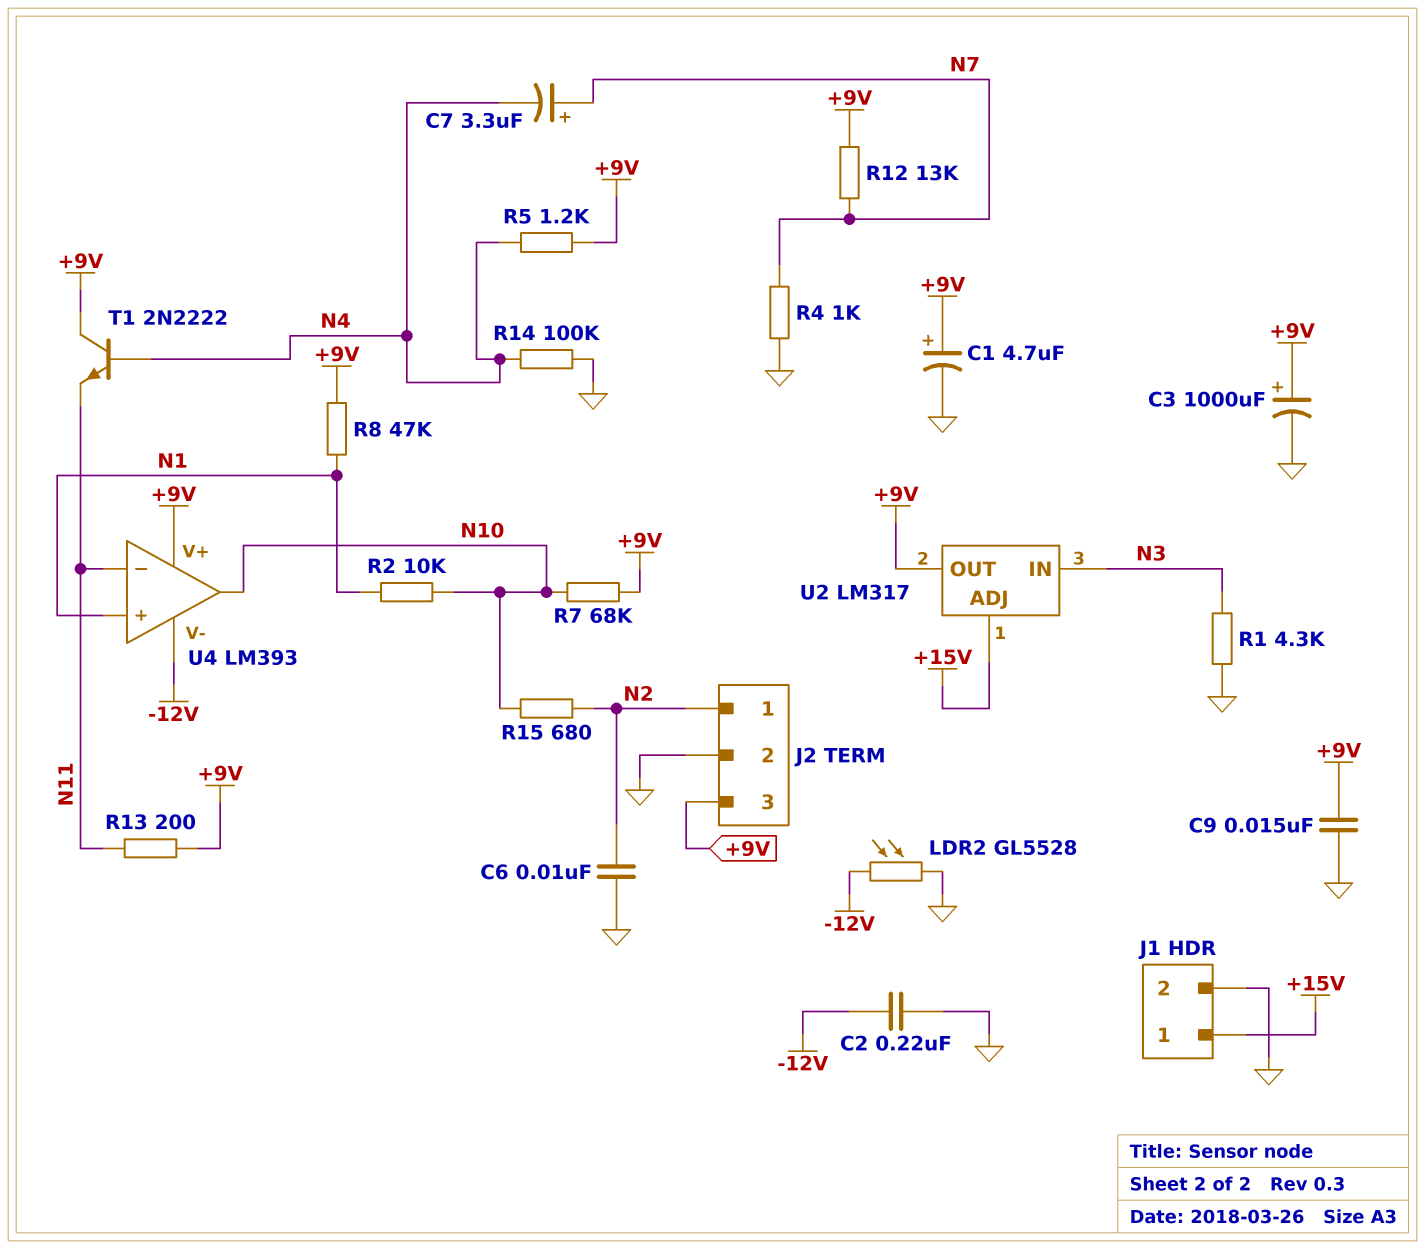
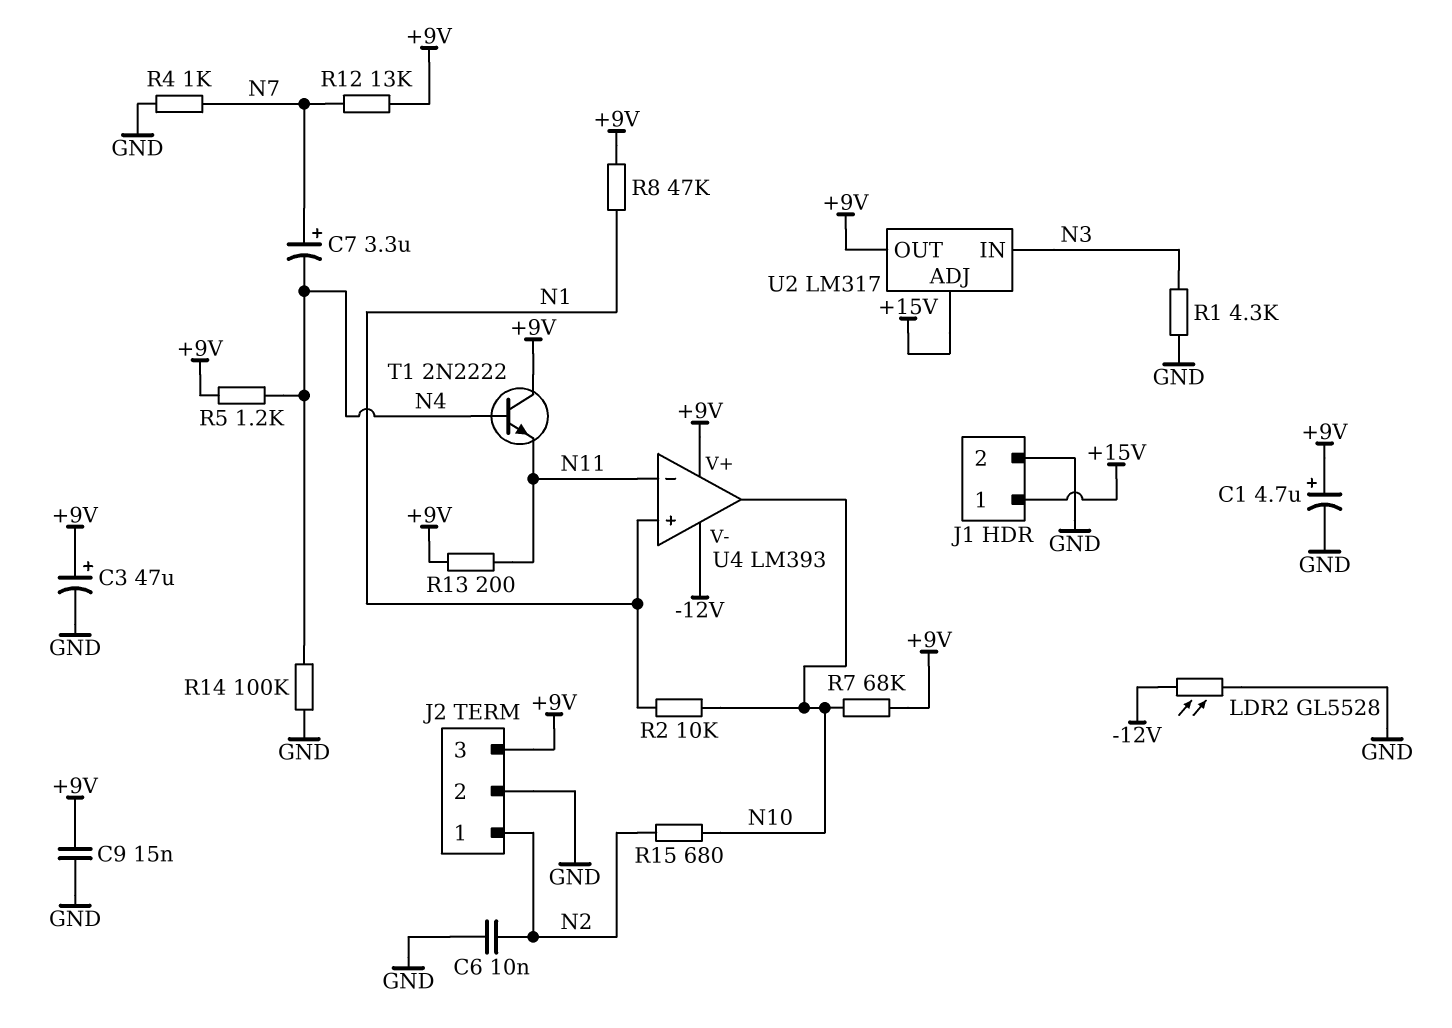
C2: 220nF (-12V, GND) -> none
C3: 1000uF (plus +9V, minus GND) -> 47uF (plus +9V, minus GND)

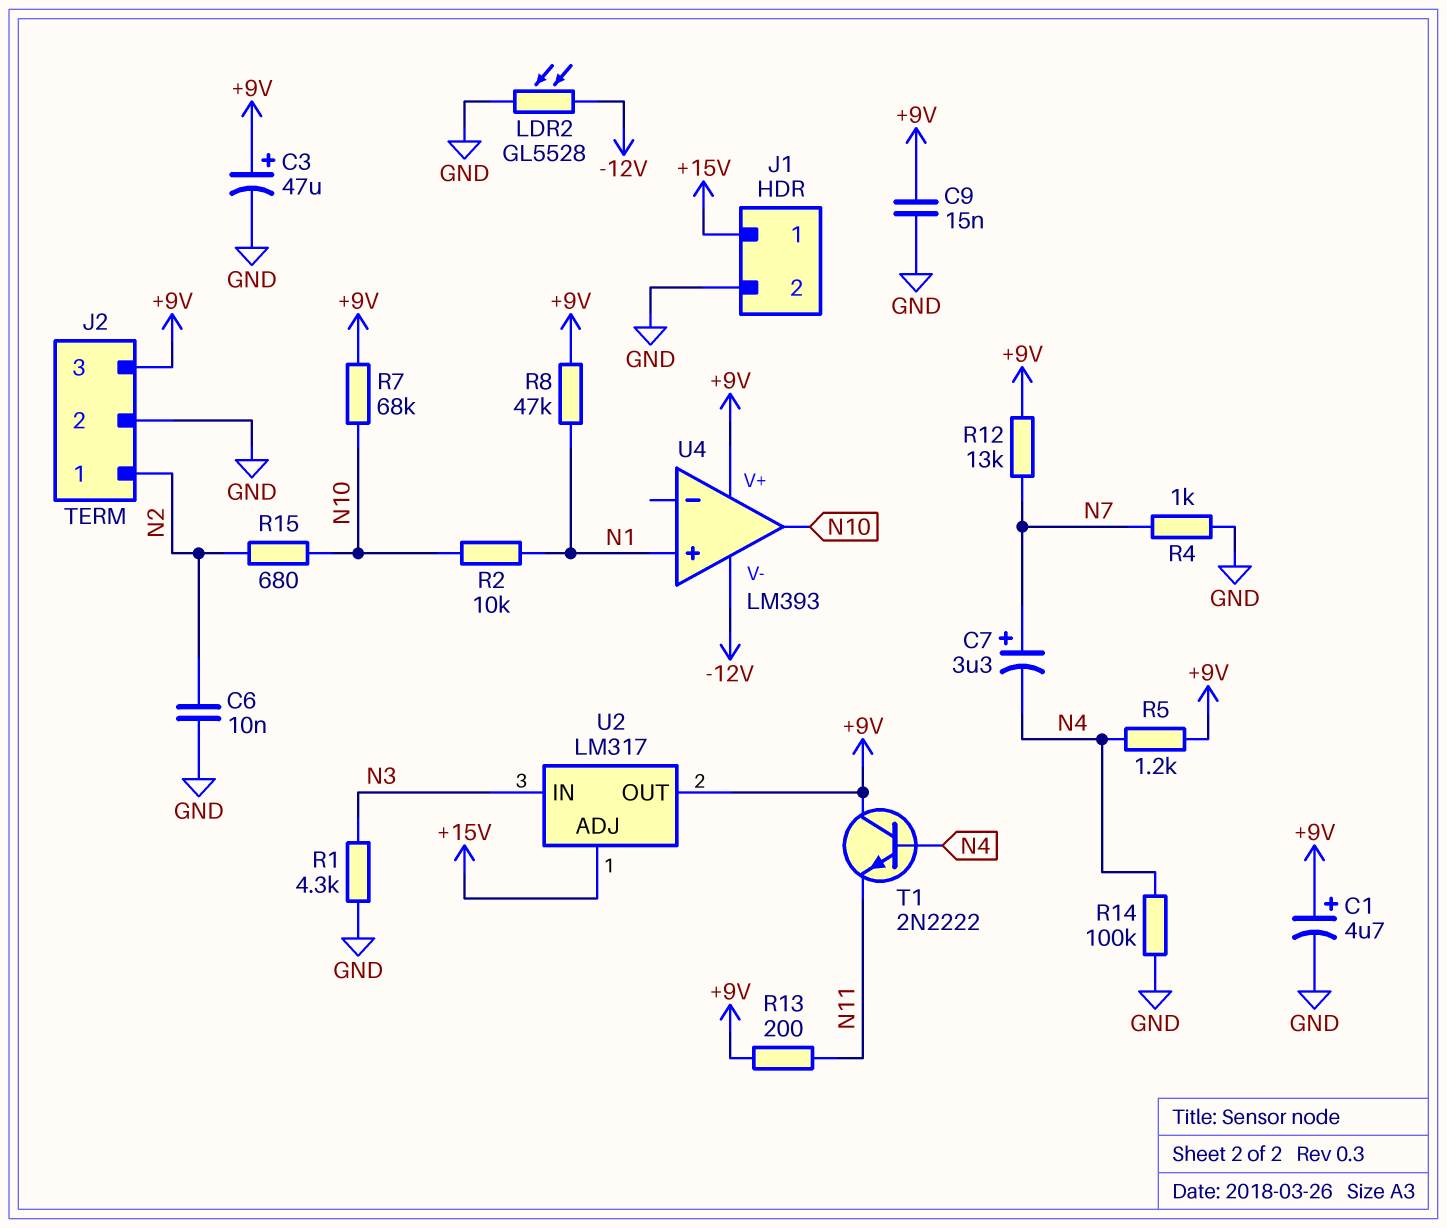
U4 pin in-: N11 -> none

